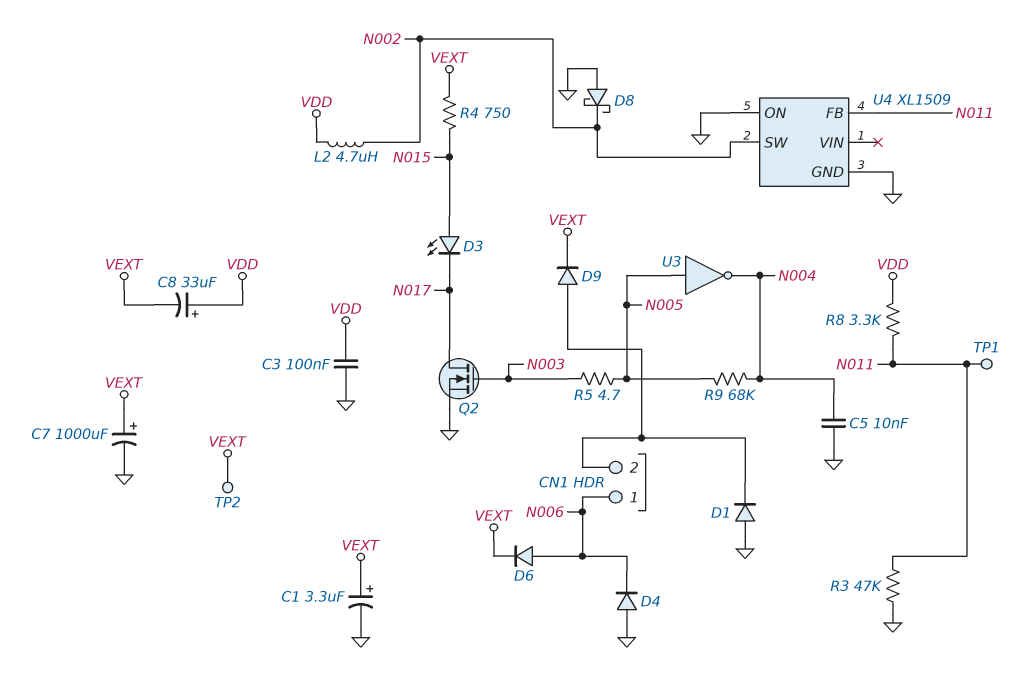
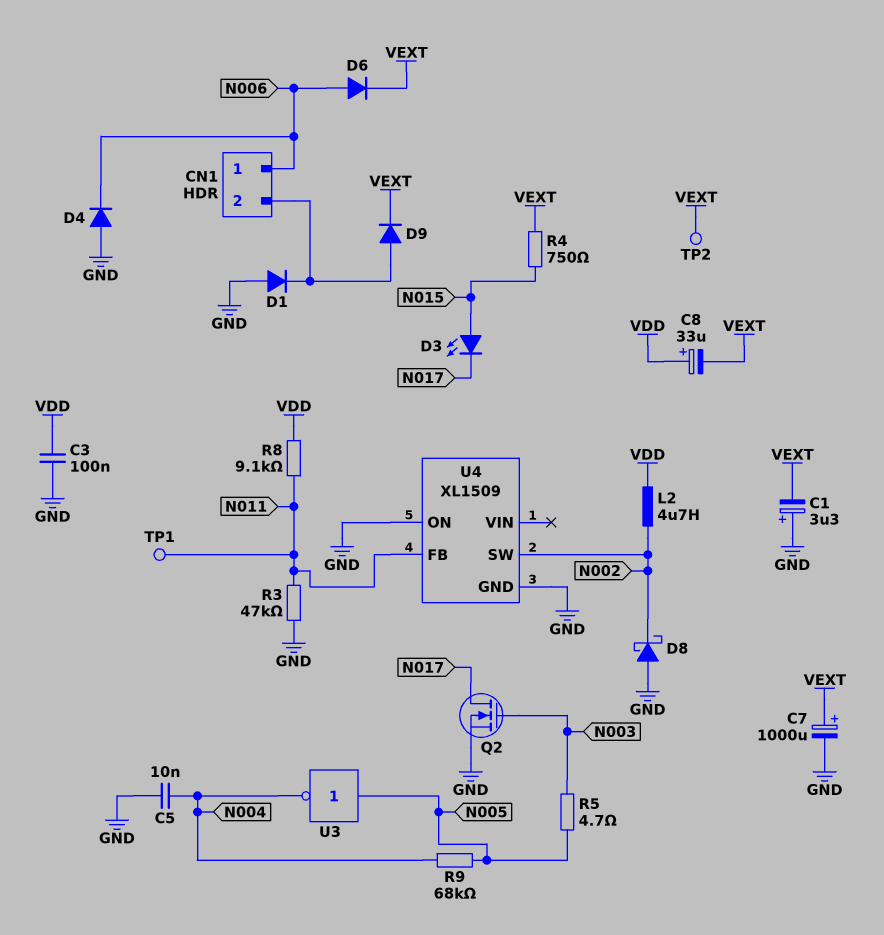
C1: 3.3uF (plus VEXT, minus GND) -> 3.3uF (plus GND, minus VEXT)
R8: 3.3k (N011, VDD) -> 9.1k (N011, VDD)

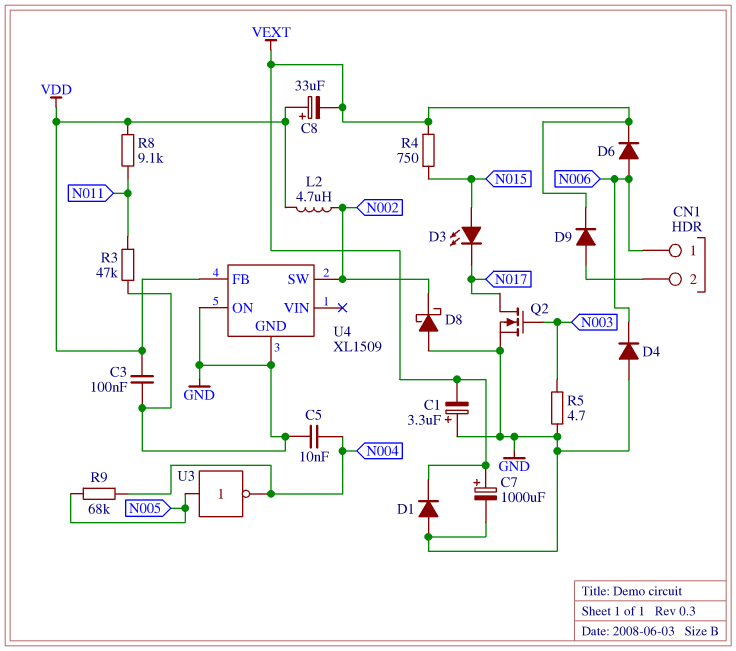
D1: diode (A GND, K CN1/2) -> diode (A GND, K VEXT)
R5: 4.7 (N003, N005) -> 4.7 (GND, N003)
TP1: test point (N011) -> none
TP2: test point (VEXT) -> none
U4 pin FB: N011 -> VDD

